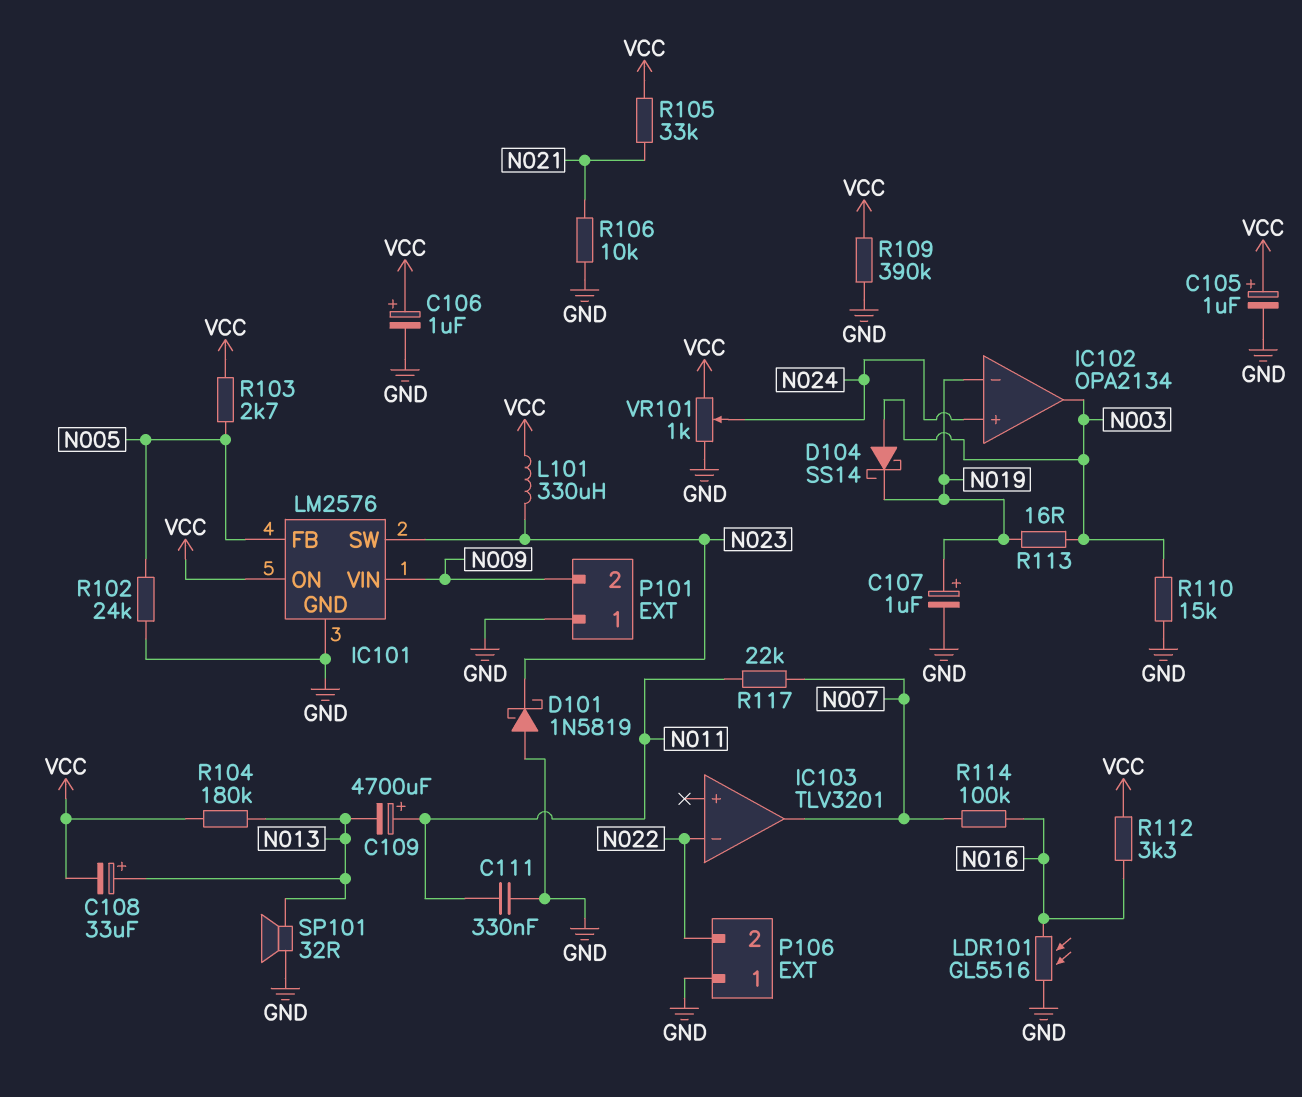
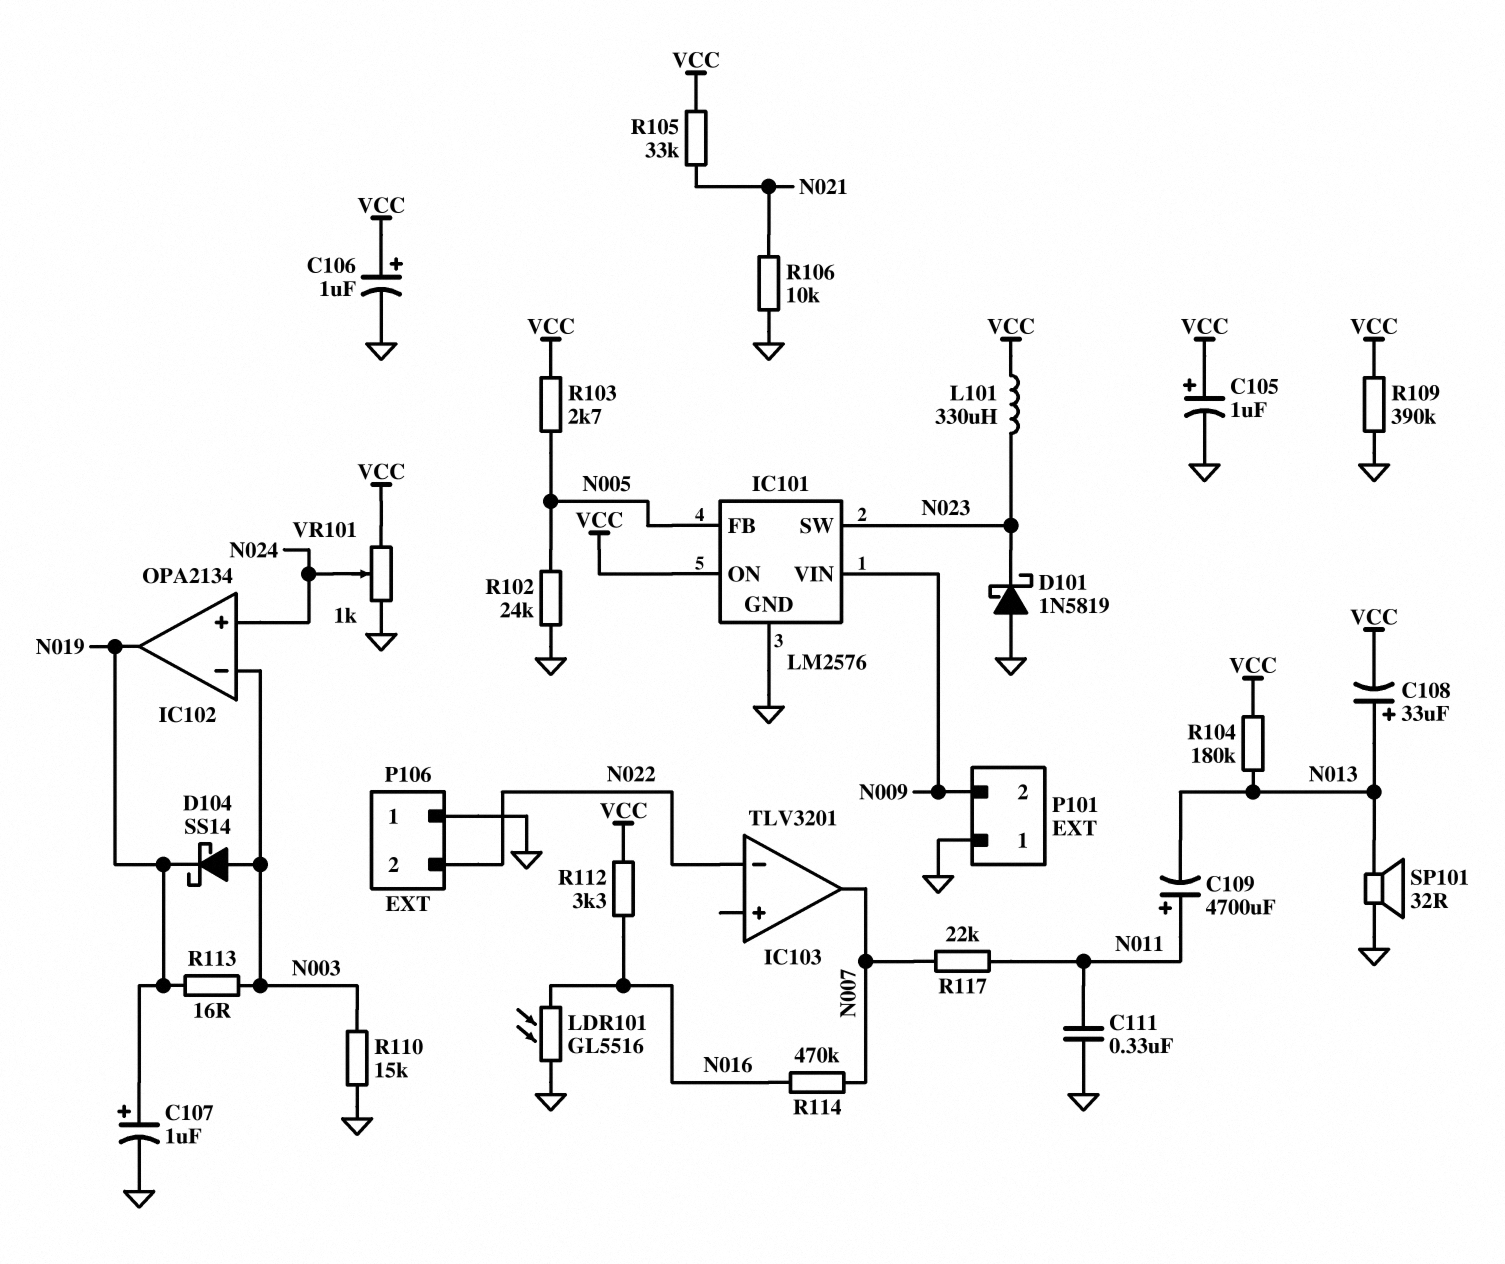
IC102 pin in-: N019 -> N003
IC102 pin out: N003 -> N019
R114: 100k (N007, N016) -> 470k (N007, N016)

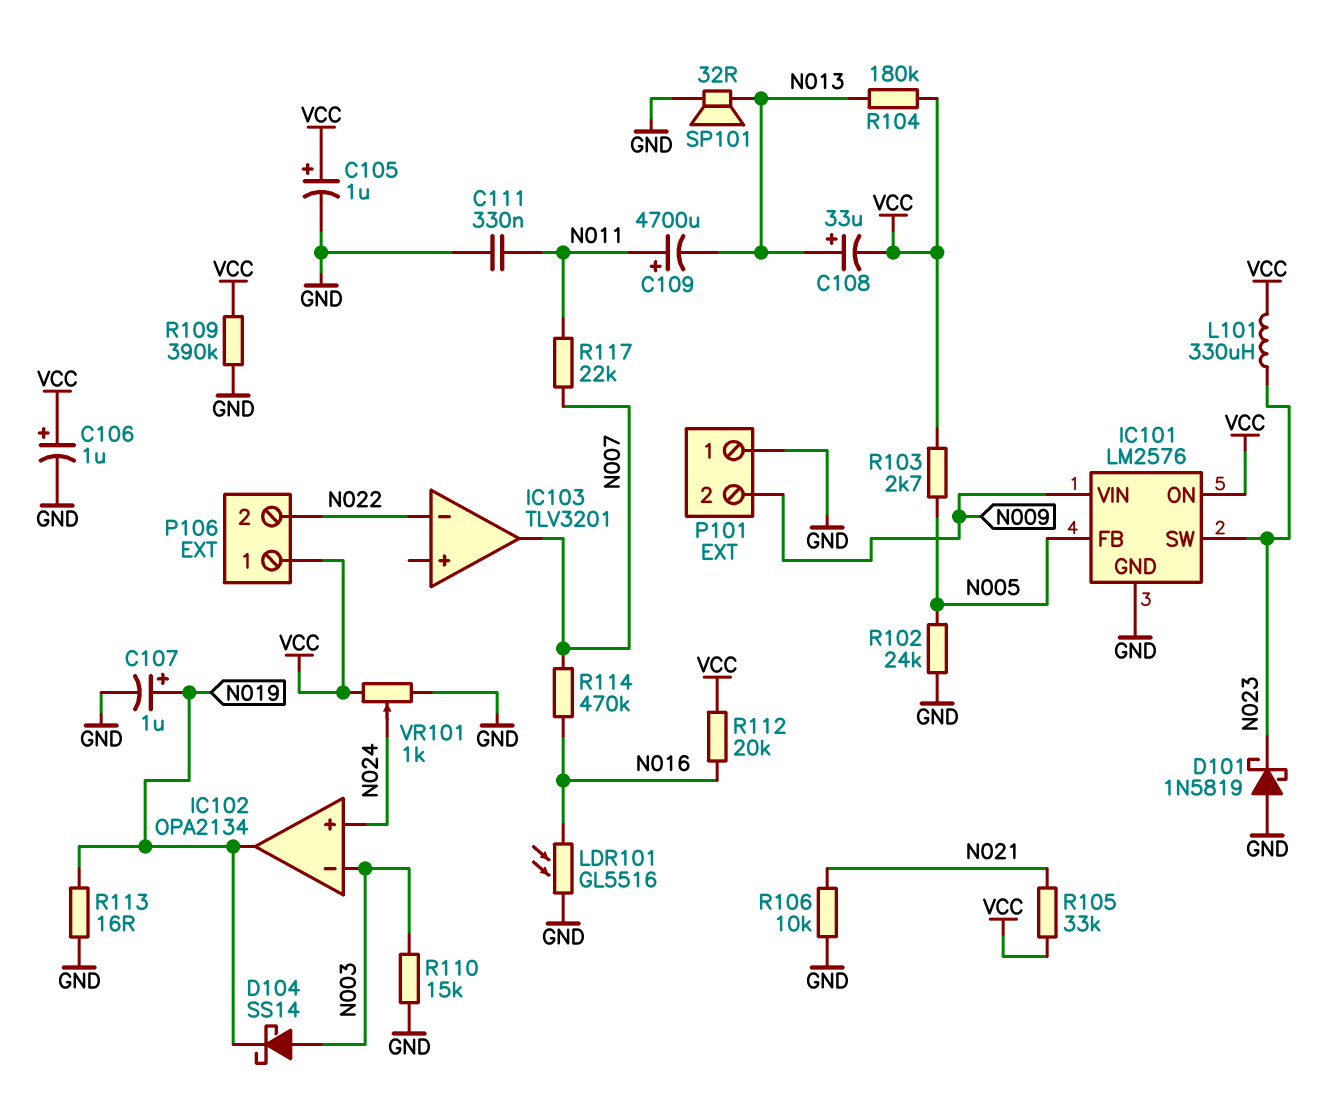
P106 pin 1: GND -> VCC
R112: 3.3k (N016, VCC) -> 20k (N016, VCC)
R113: 16 (N003, N019) -> 16 (GND, N019)

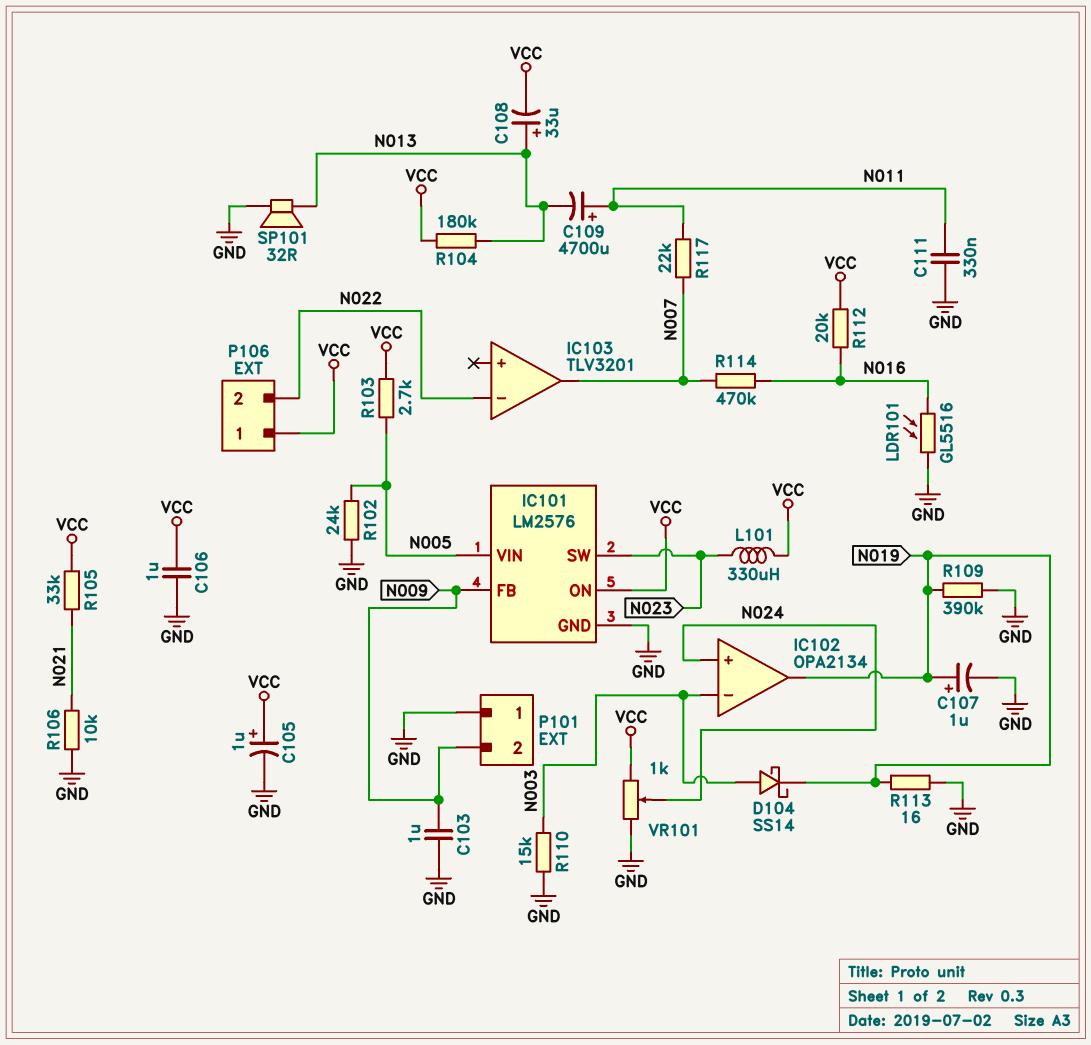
C103: none -> 1uF (GND, N009)
C106: 1uF (plus VCC, minus GND) -> 1uF (GND, VCC)
D101: schottky 1N5819 (A GND, K N023) -> none
IC101 pin FB: N005 -> N009
IC101 pin VIN: N009 -> N005
R109: 390k (GND, VCC) -> 390k (GND, N019)

